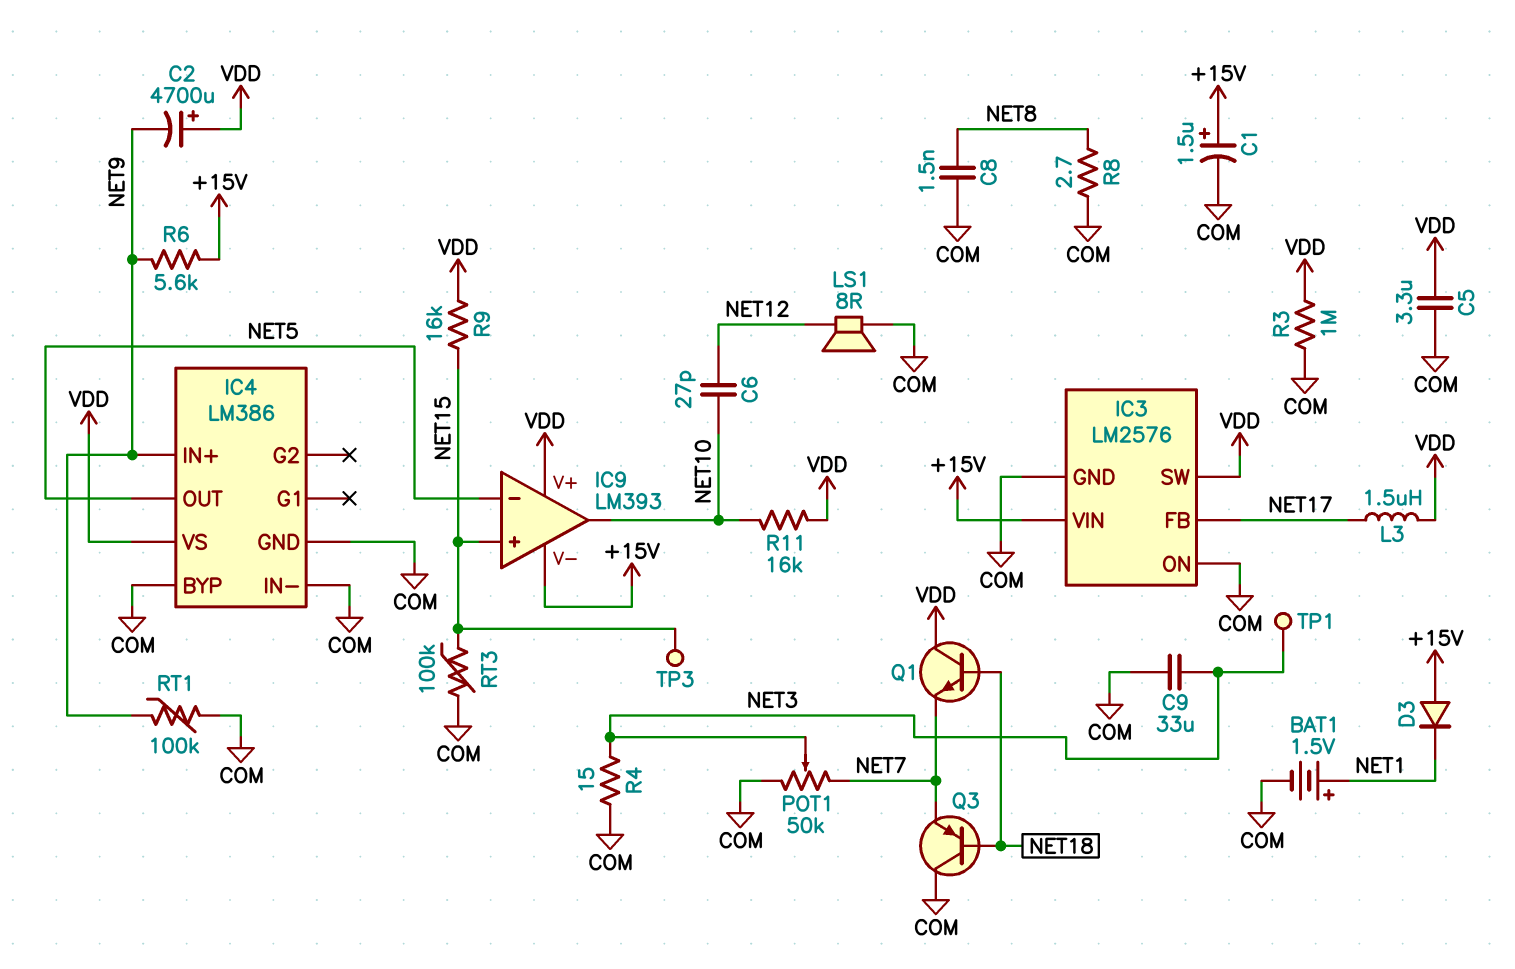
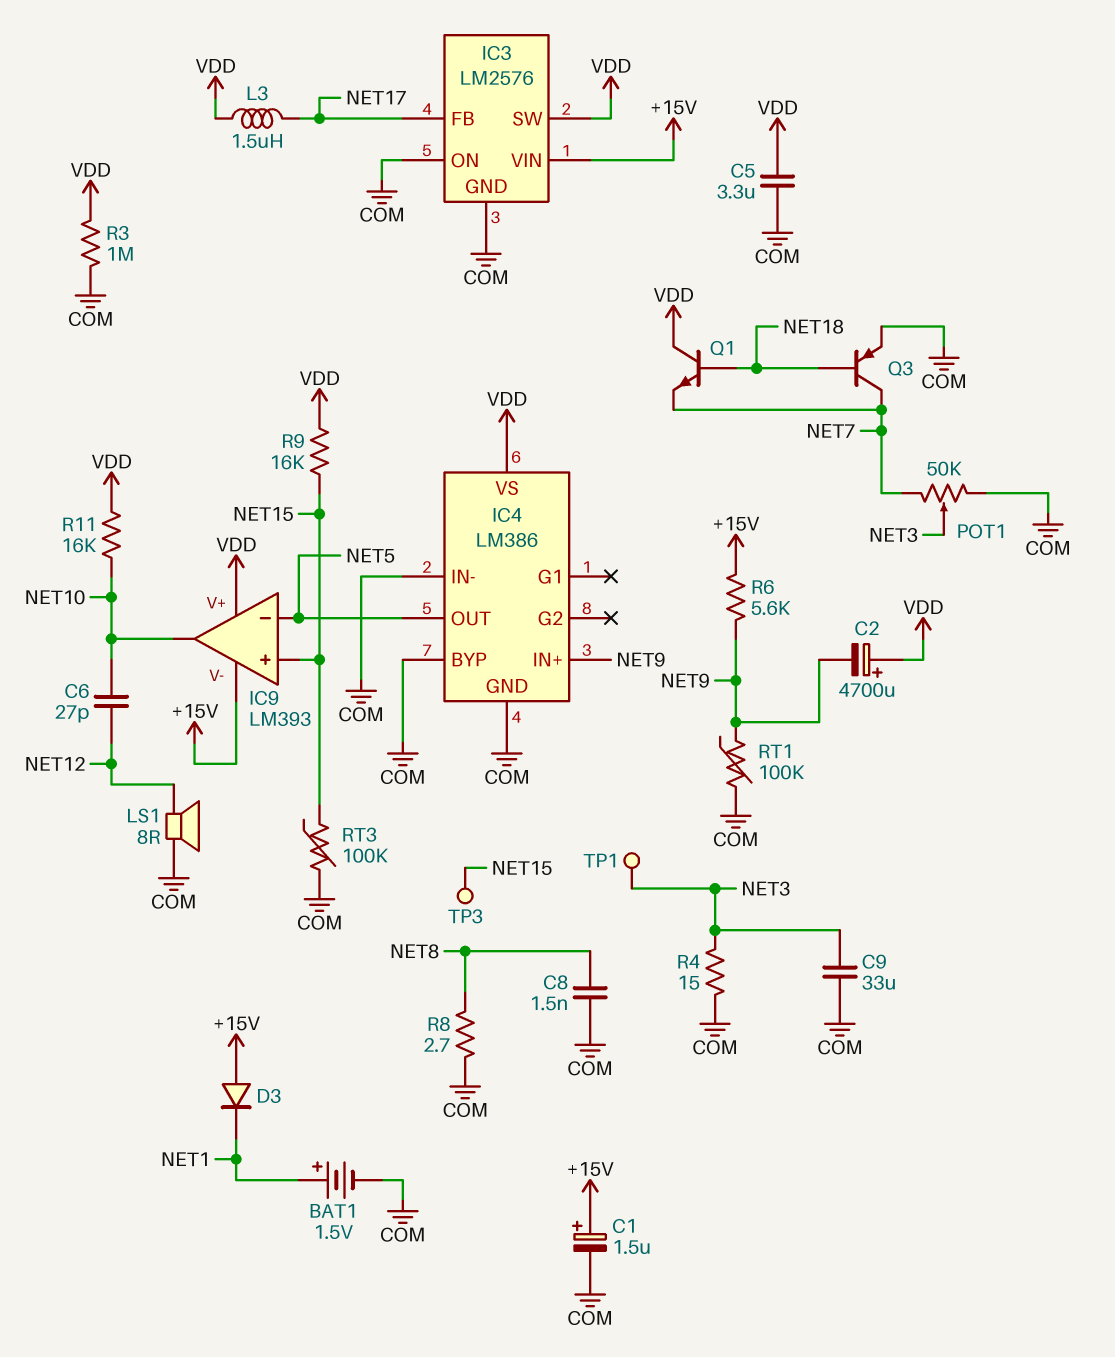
Q3: PNP (B NET18, C COM, E NET7) -> PNP (B NET18, C NET7, E COM)

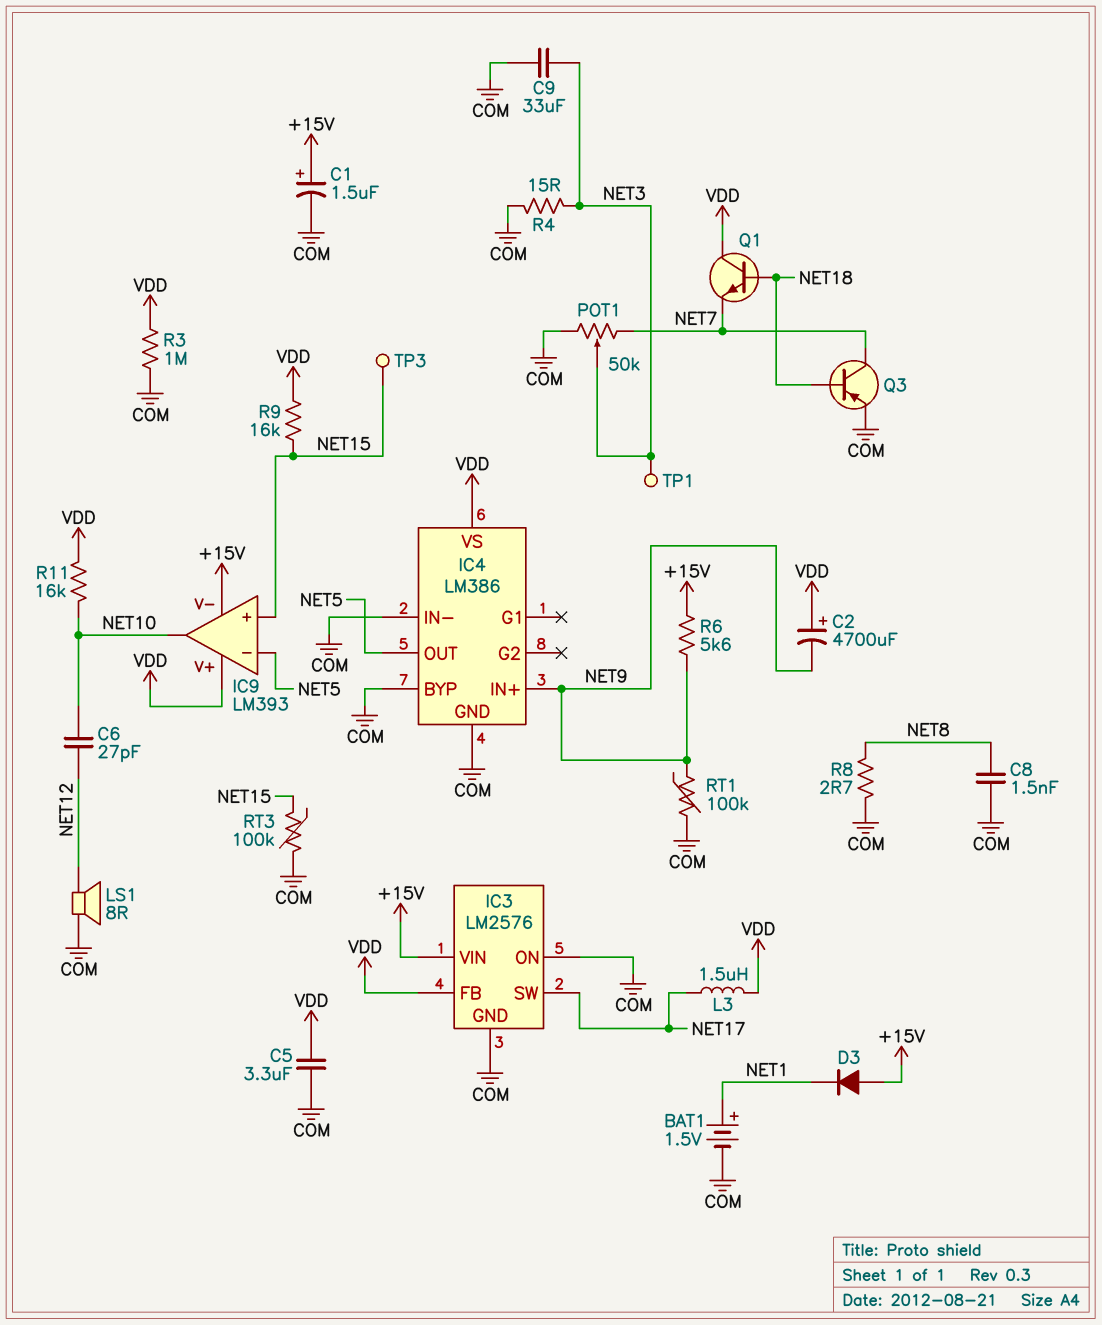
IC3 pin FB: NET17 -> VDD
IC3 pin SW: VDD -> NET17

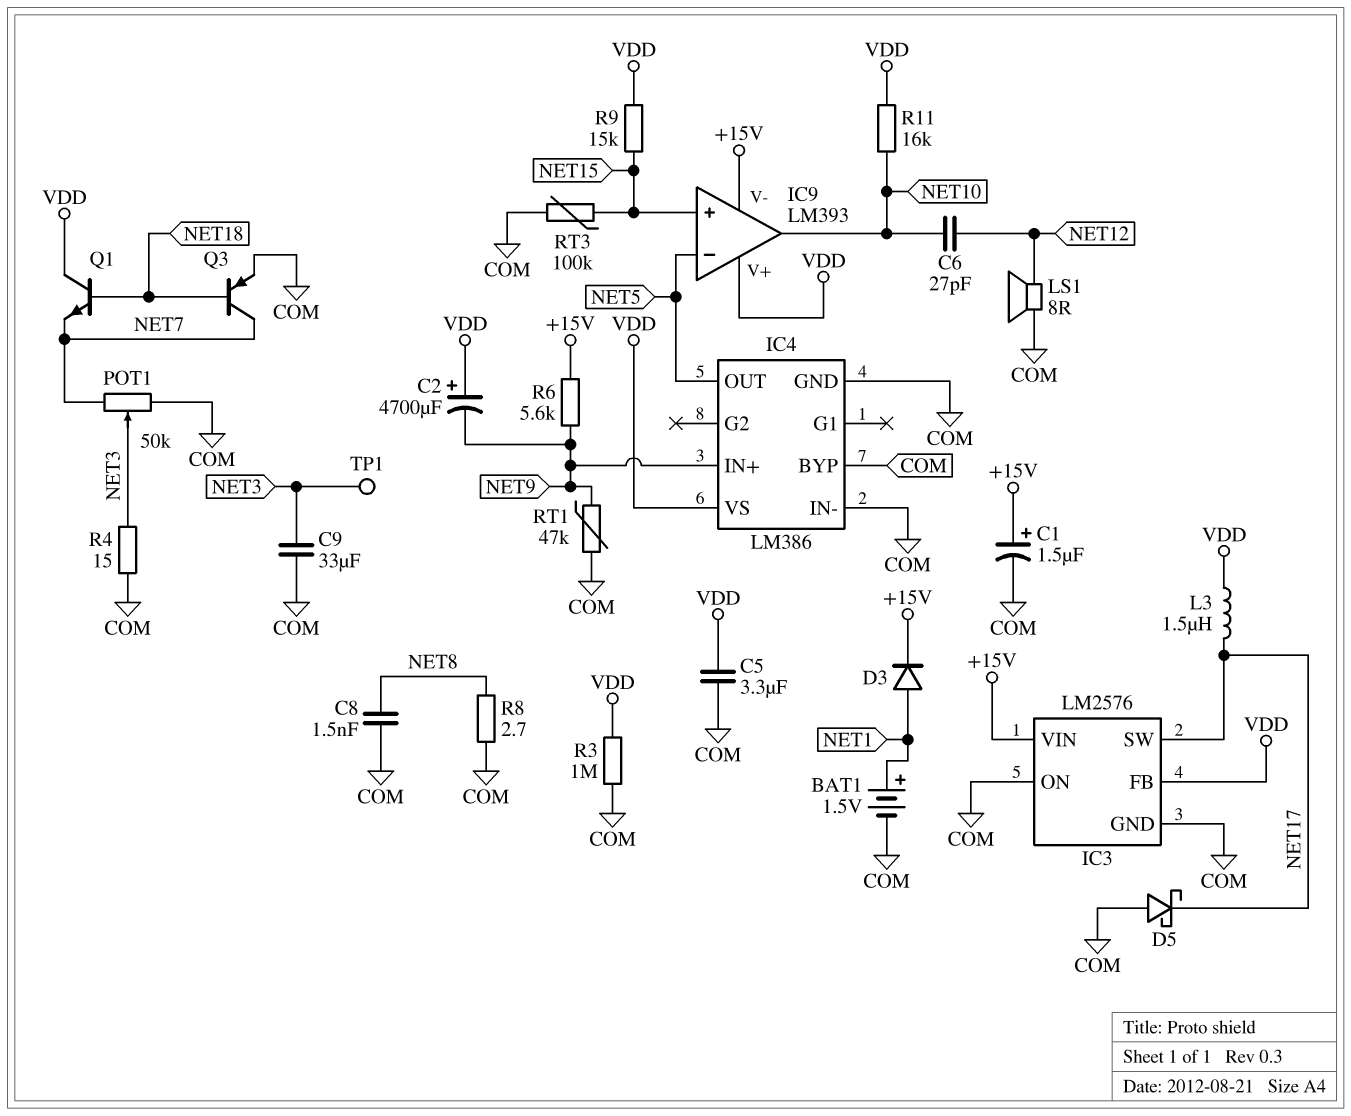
D3: diode (A +15V, K NET1) -> diode (A NET1, K +15V)
D5: none -> schottky (A COM, K NET17)
R9: 16k (NET15, VDD) -> 15k (NET15, VDD)
RT1: 100k (COM, NET9) -> 47k (COM, NET9)
TP3: test point (NET15) -> none

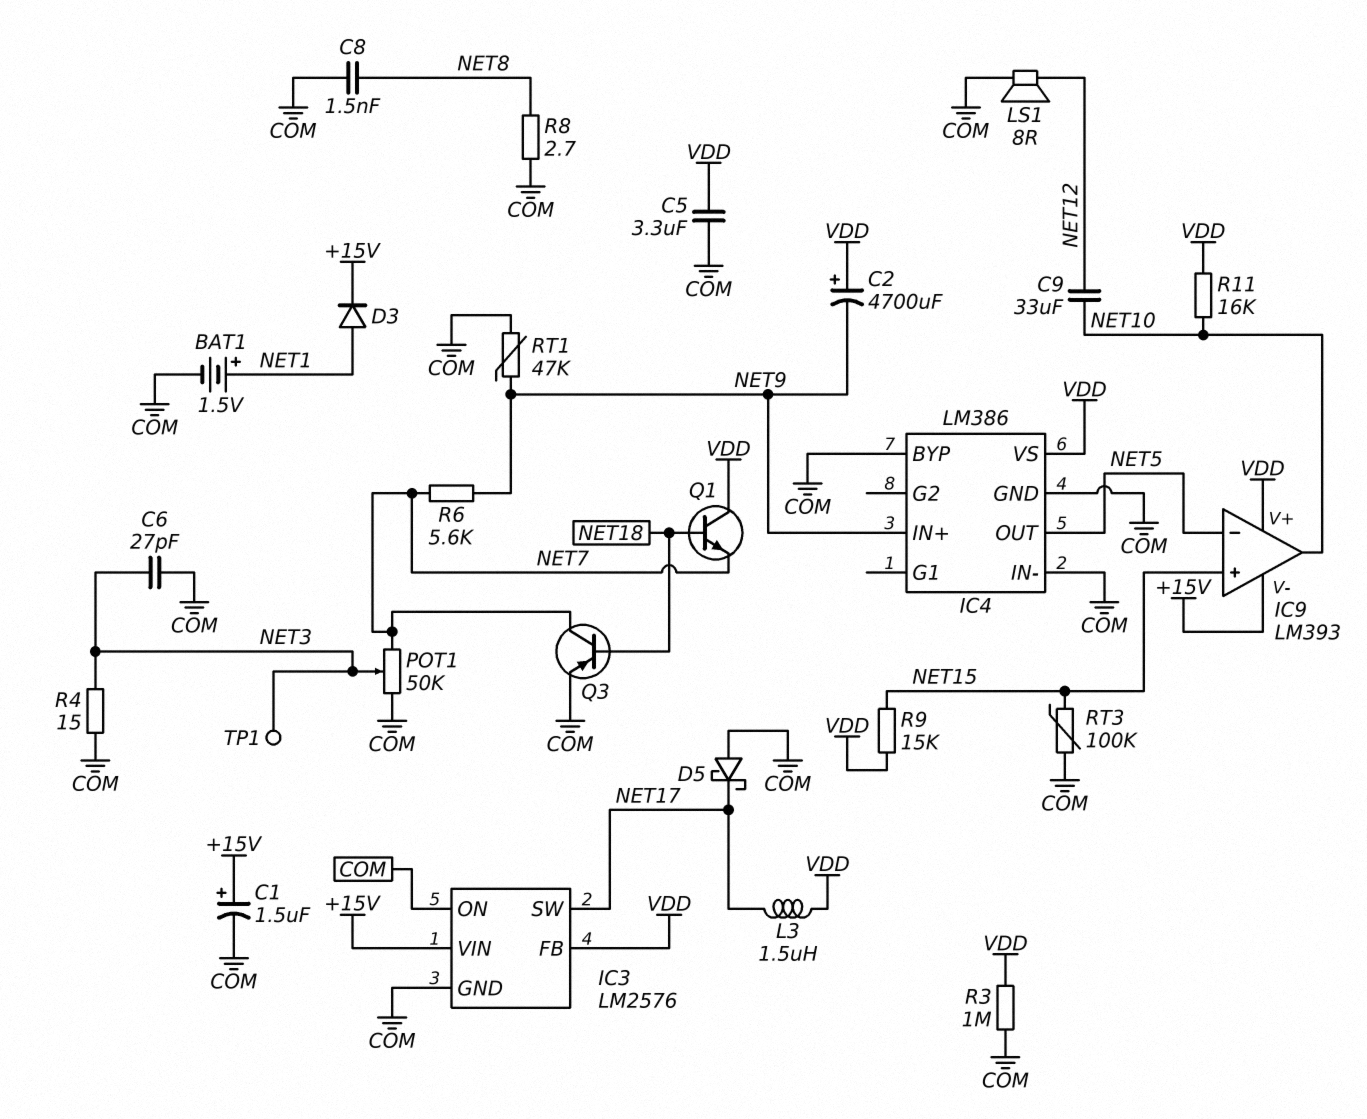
C6: 27pF (NET10, NET12) -> 27pF (COM, NET3)
C9: 33uF (COM, NET3) -> 33uF (NET10, NET12)
R6: 5.6k (+15V, NET9) -> 5.6k (NET7, NET9)

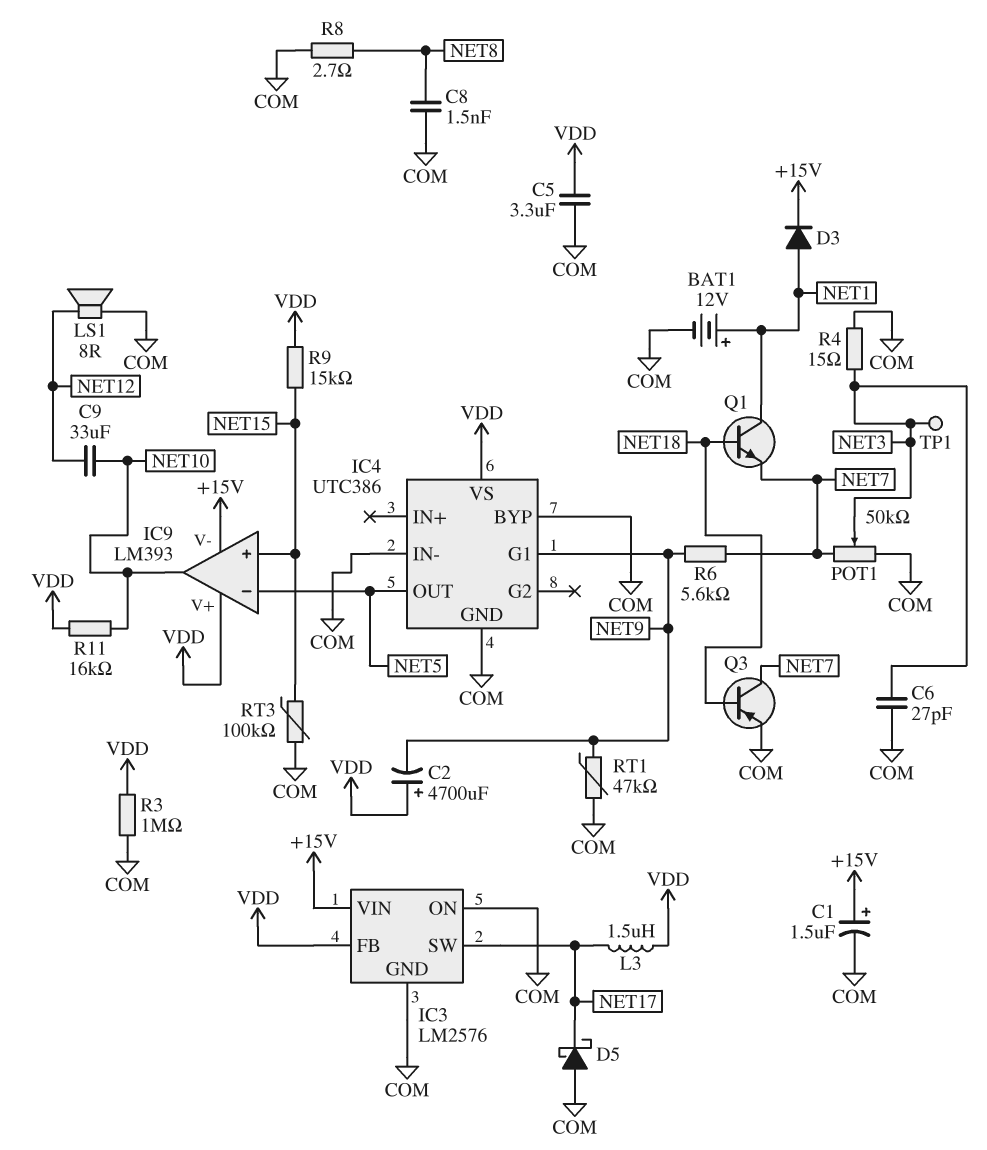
BAT1: 1.5V (plus NET1, minus COM) -> 12V (plus NET1, minus COM)
IC4: LM386 -> UTC386
IC4 pin G1: none -> NET9
IC4 pin IN+: NET9 -> none
Q1: NPN (B NET18, C VDD, E NET7) -> NPN (B NET18, C NET1, E NET7)

